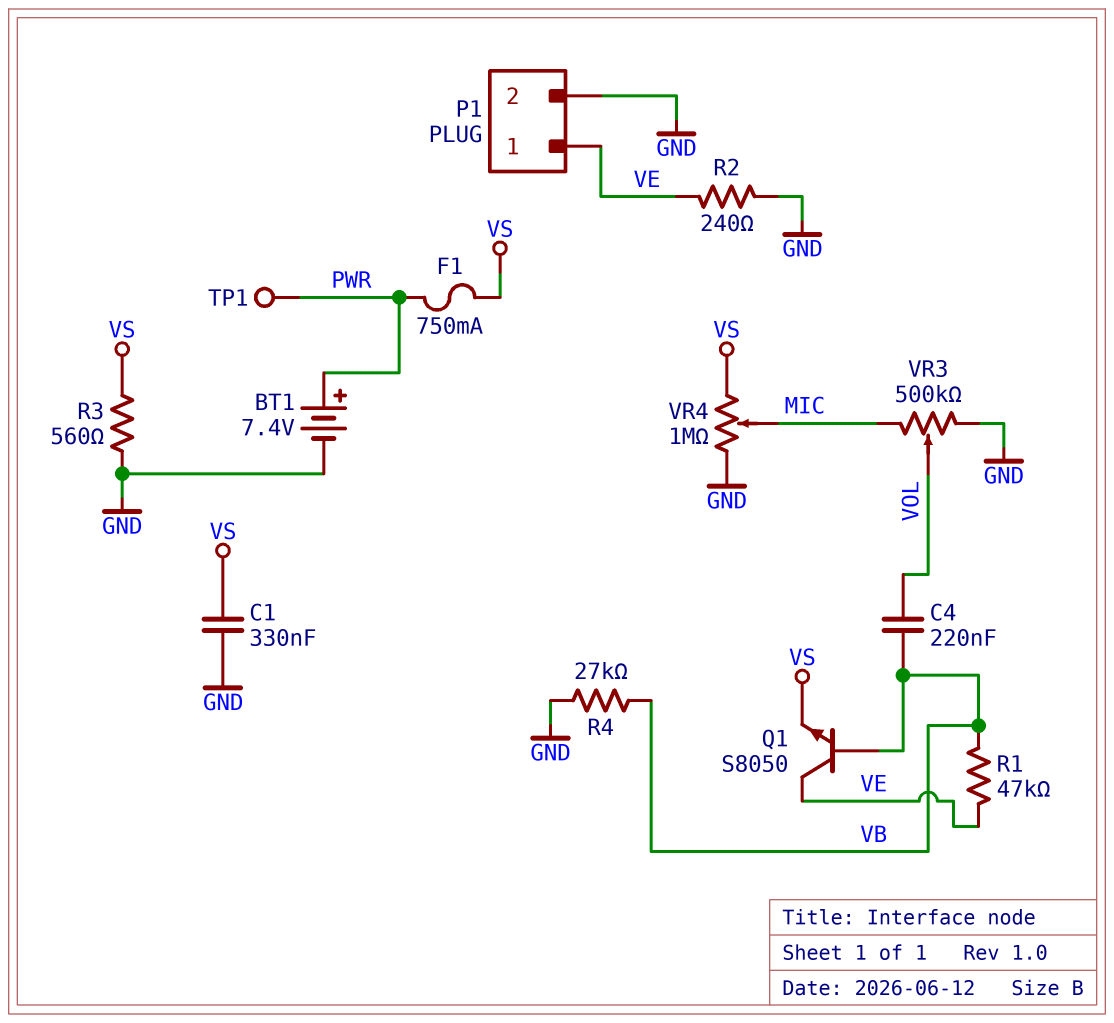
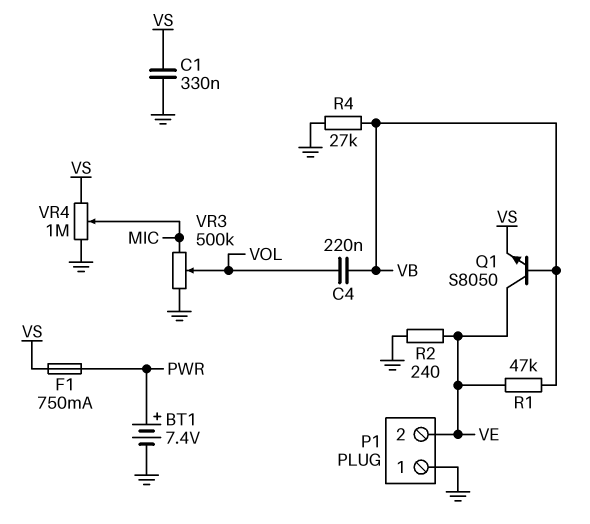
P1 pin 1: VE -> GND
P1 pin 2: GND -> VE
R3: 560 (GND, VS) -> none
TP1: test point (PWR) -> none

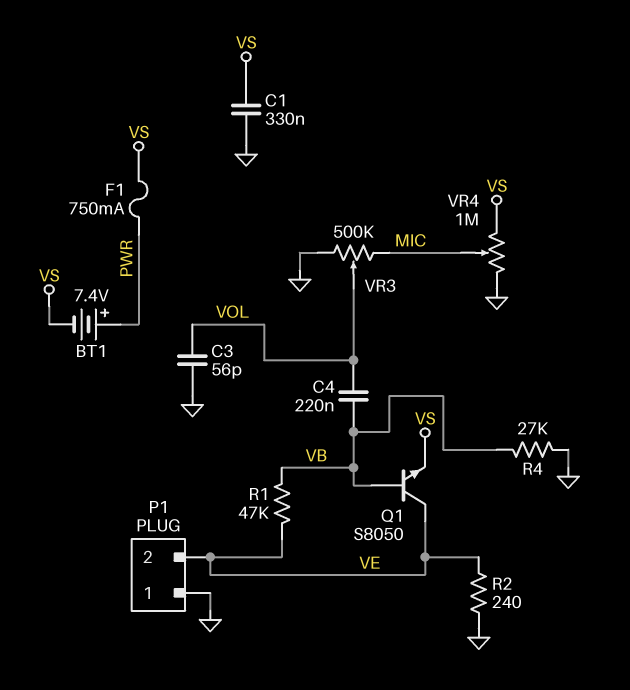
BT1: 7.4V (plus PWR, minus GND) -> 7.4V (plus PWR, minus VS)
C3: none -> 56pF (GND, VOL)

